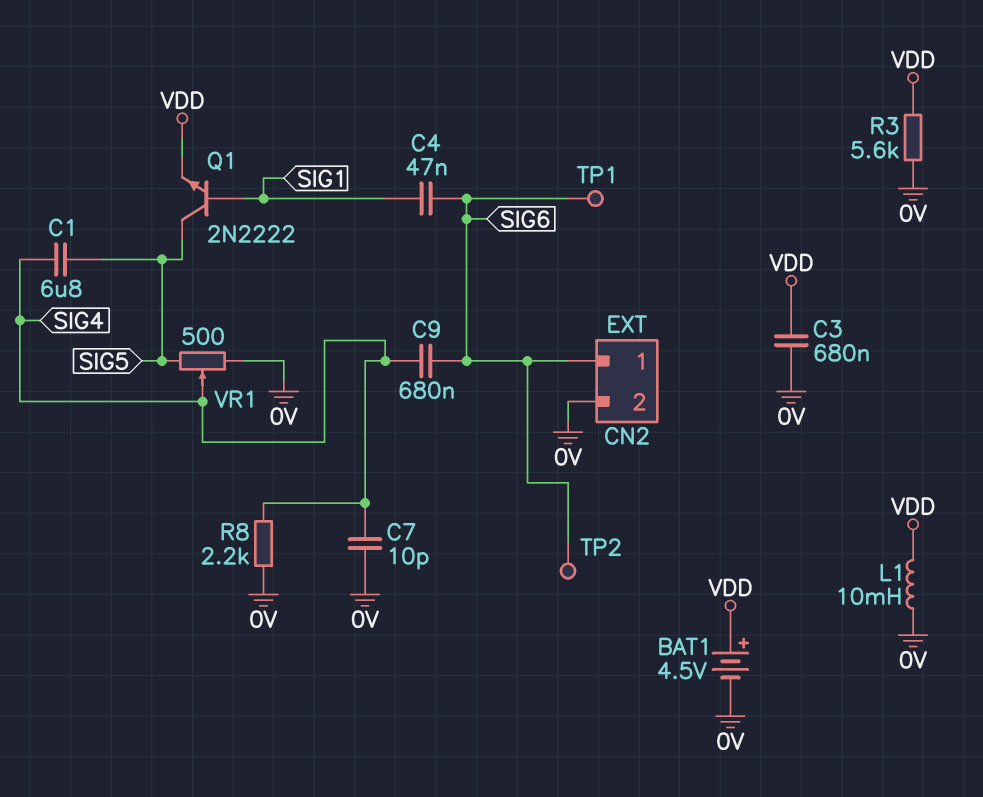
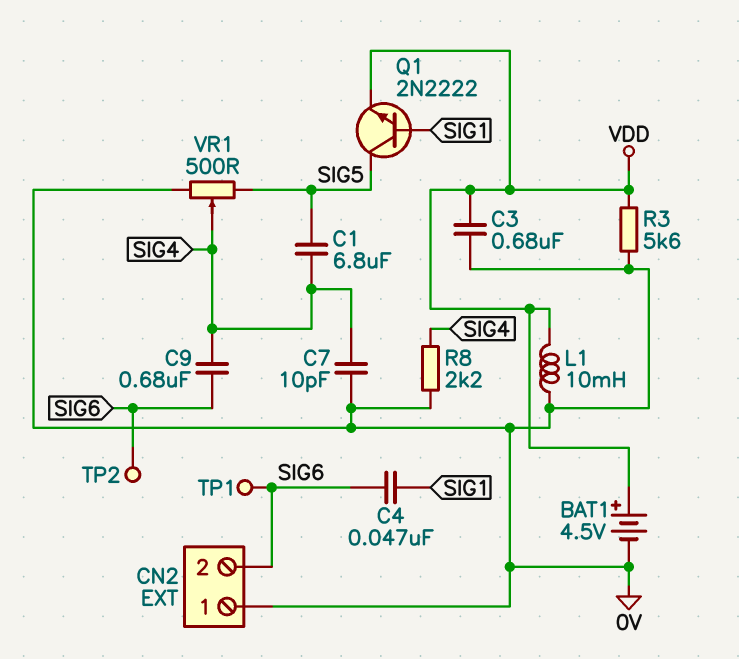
CN2 pin 1: SIG6 -> 0V
CN2 pin 2: 0V -> SIG6

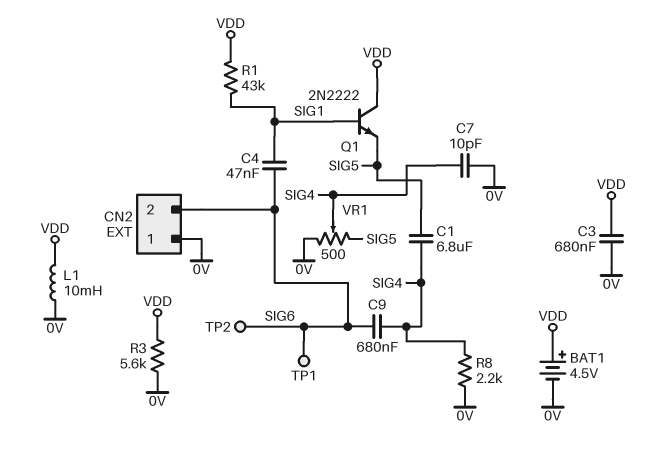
Q1: NPN 2N2222 (B SIG1, C SIG5, E VDD) -> NPN 2N2222 (B SIG1, C VDD, E SIG5)
R1: none -> 43k (SIG1, VDD)

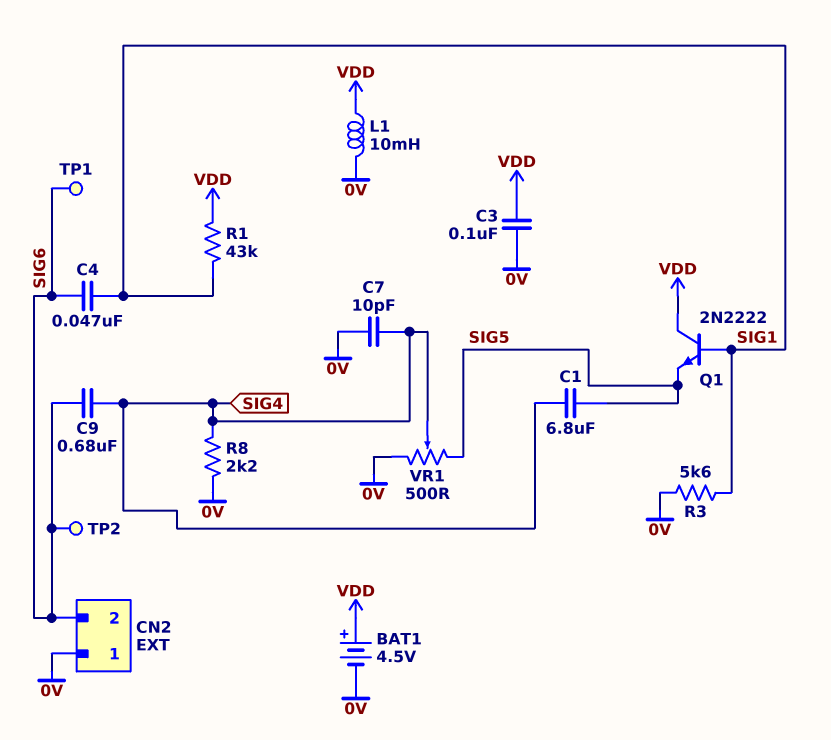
C3: 680nF (0V, VDD) -> 100nF (0V, VDD)
R3: 5.6k (0V, VDD) -> 5.6k (0V, SIG1)

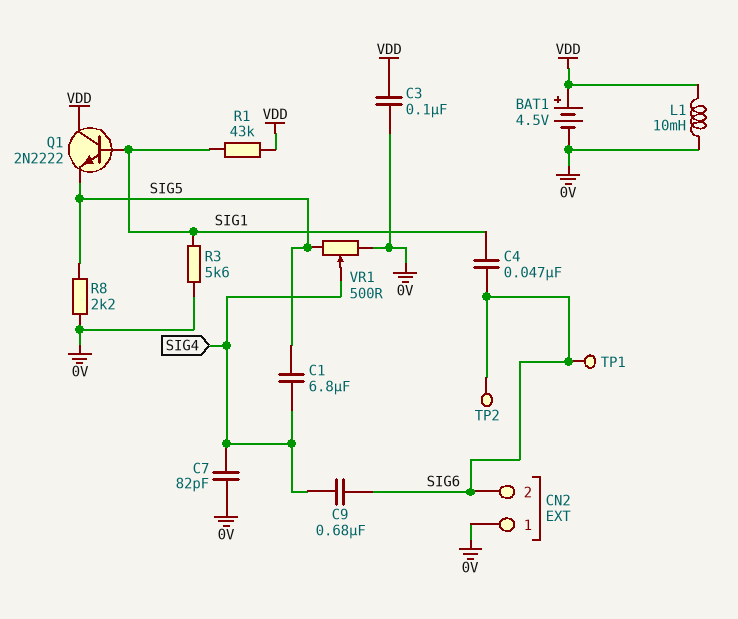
C7: 10pF (0V, SIG4) -> 82pF (0V, SIG4)
R8: 2.2k (0V, SIG4) -> 2.2k (0V, SIG5)

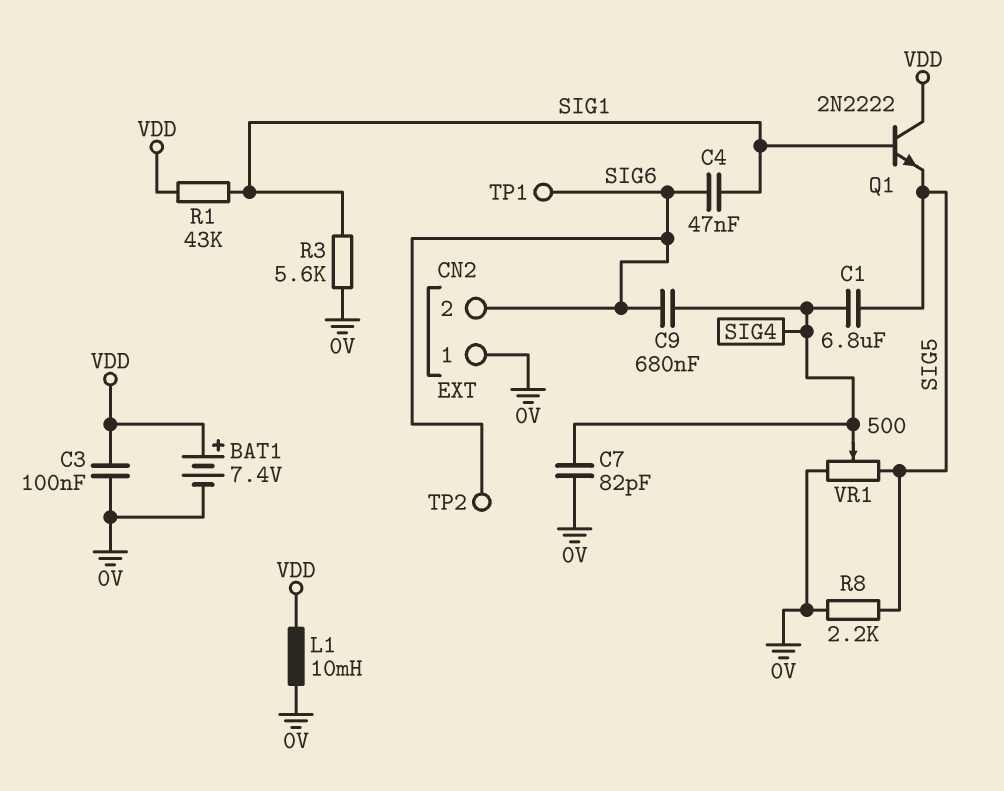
BAT1: 4.5V (plus VDD, minus 0V) -> 7.4V (plus VDD, minus 0V)

